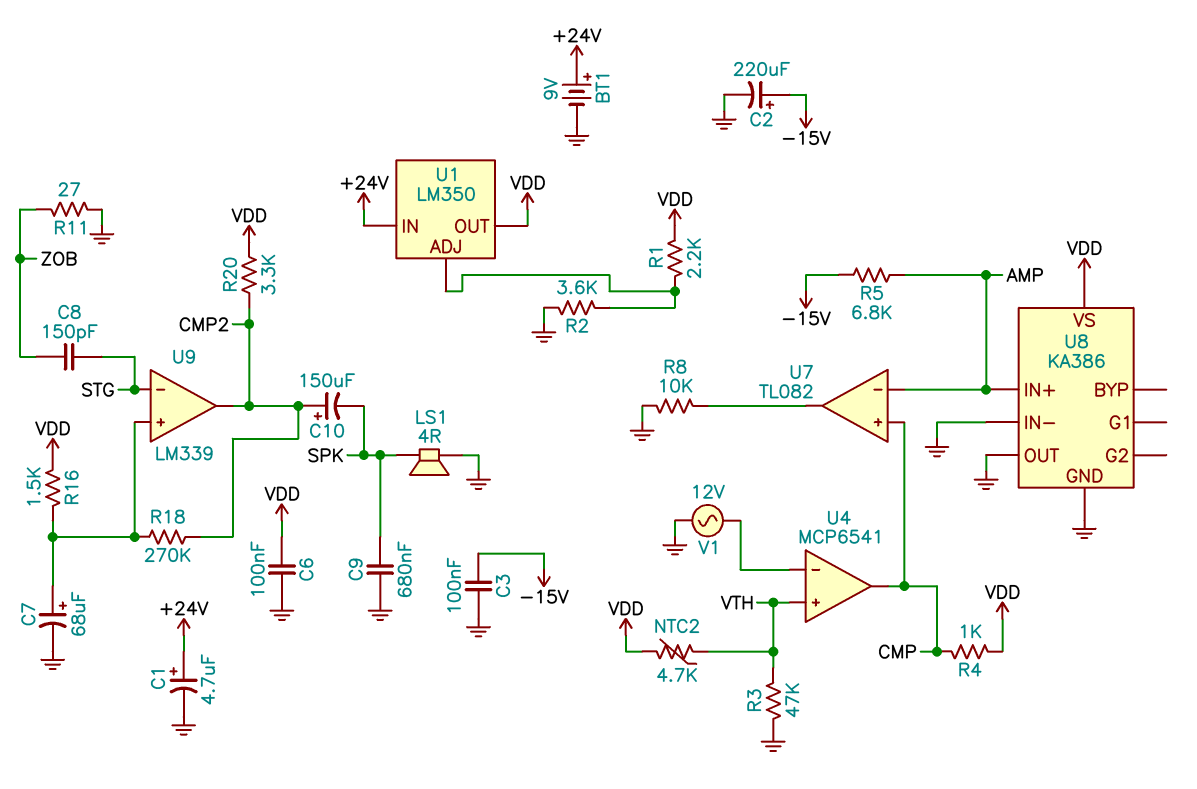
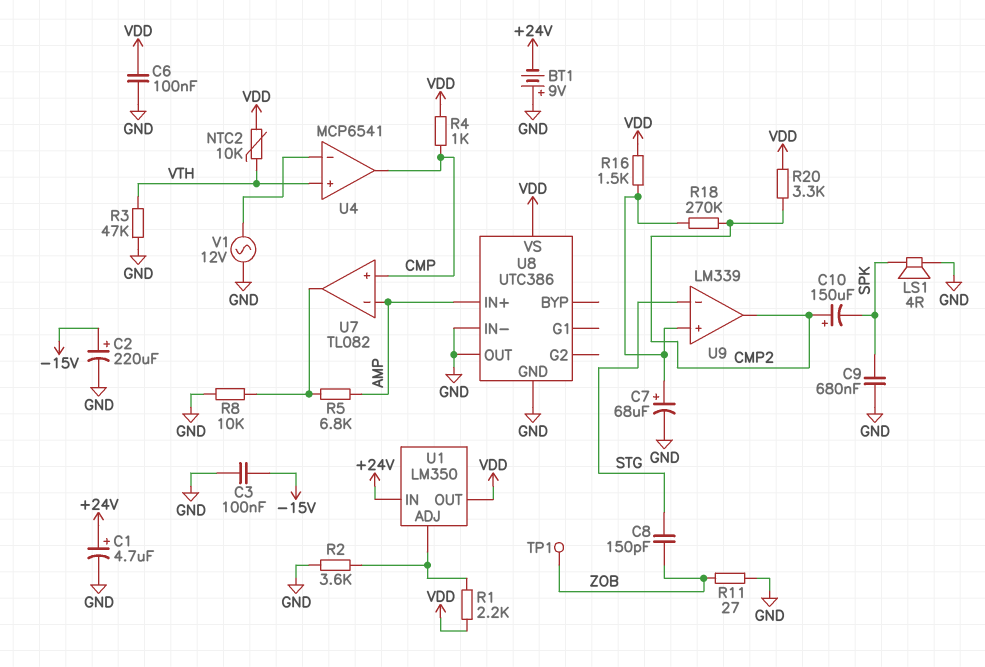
BT1: 9V (plus +24V, minus GND) -> 9V (plus GND, minus +24V)
NTC2: 4.7k (VDD, VTH) -> 10k (VDD, VTH)
R5: 6.8k (-15V, AMP) -> 6.8k (AMP, U7/out)
TP1: none -> test point (ZOB)
U8: KA386 -> UTC386

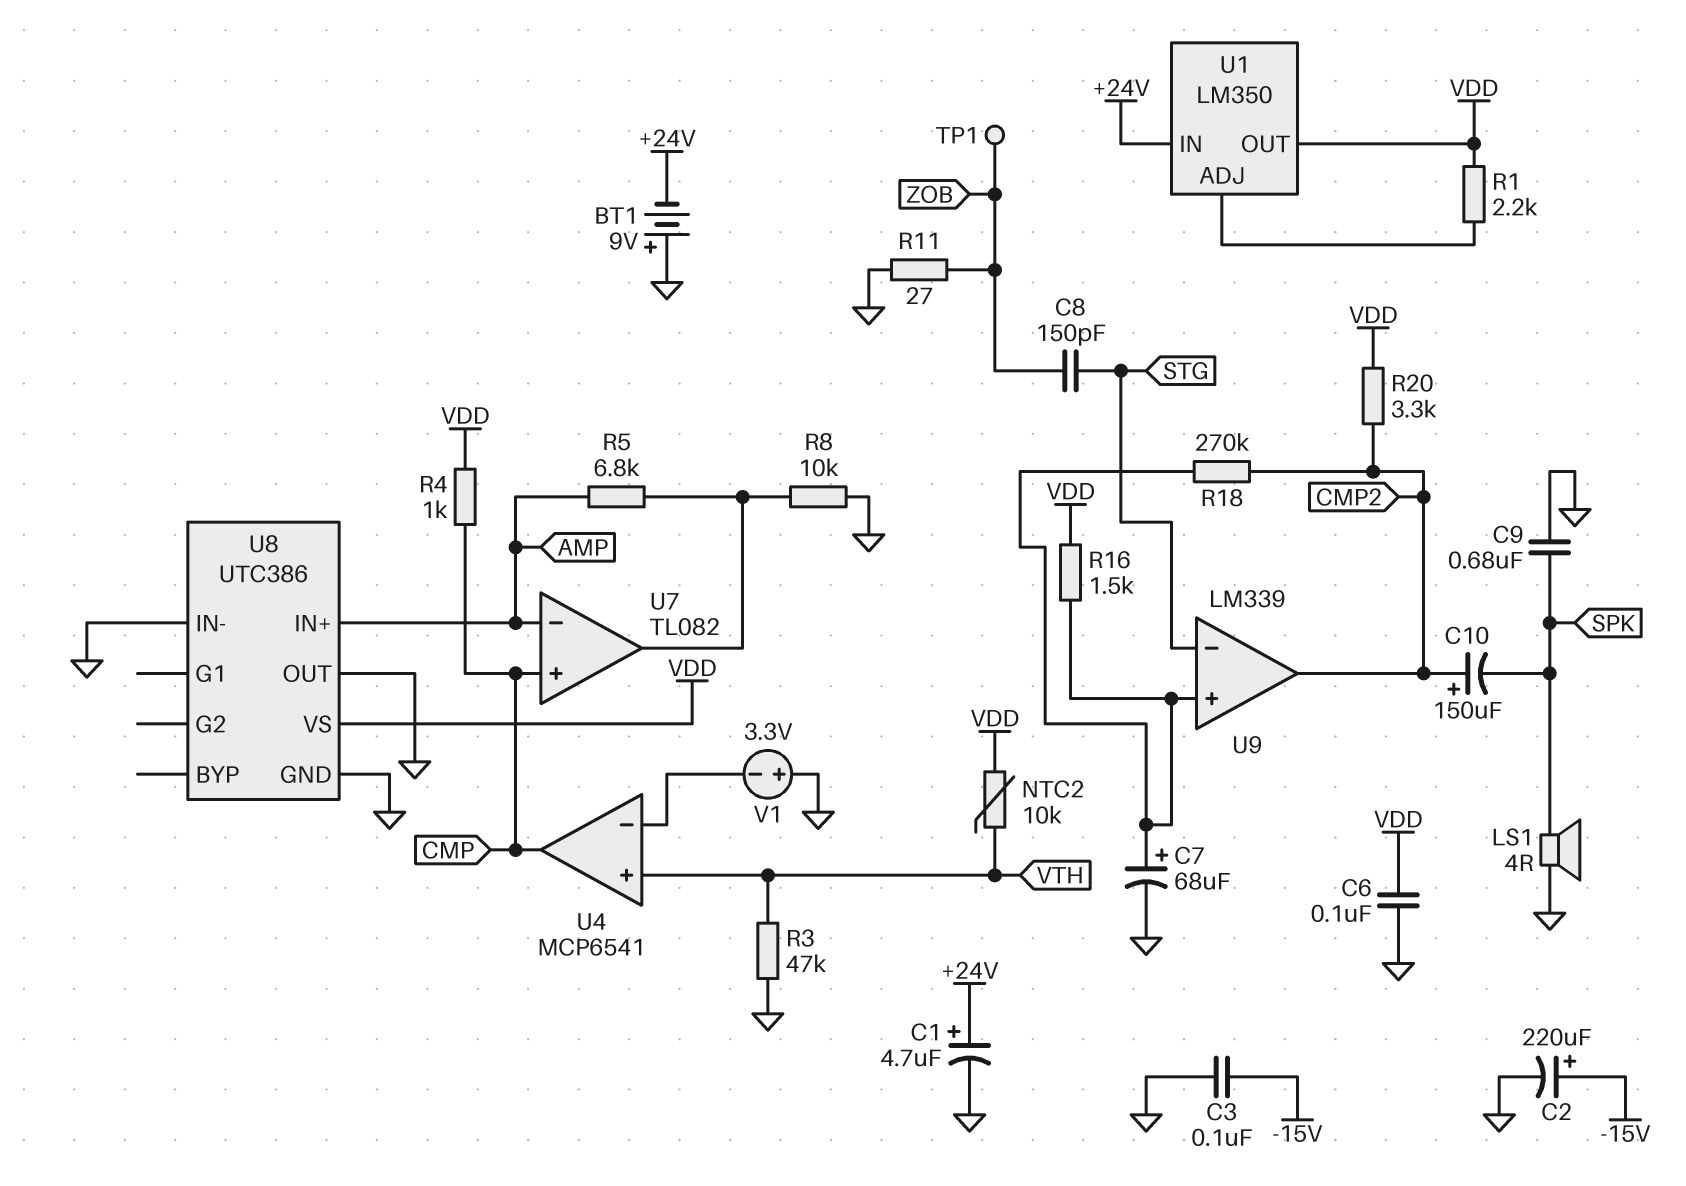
R2: 3.6k (GND, U1/ADJ) -> none
V1: AC 12V (GND, U4/in-) -> 3.3V (plus GND, minus U4/in-)

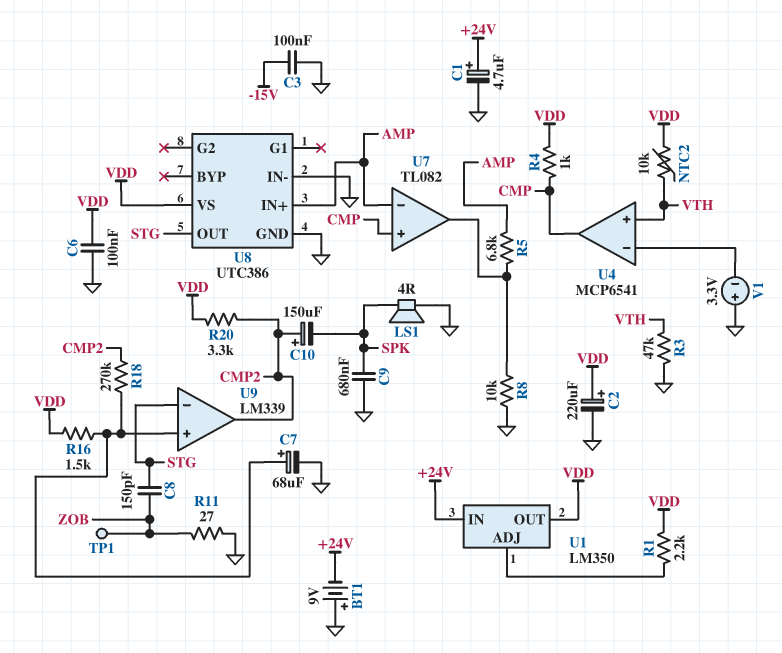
C2: 220uF (plus -15V, minus GND) -> 220uF (plus VDD, minus GND)
U8 pin OUT: GND -> STG

